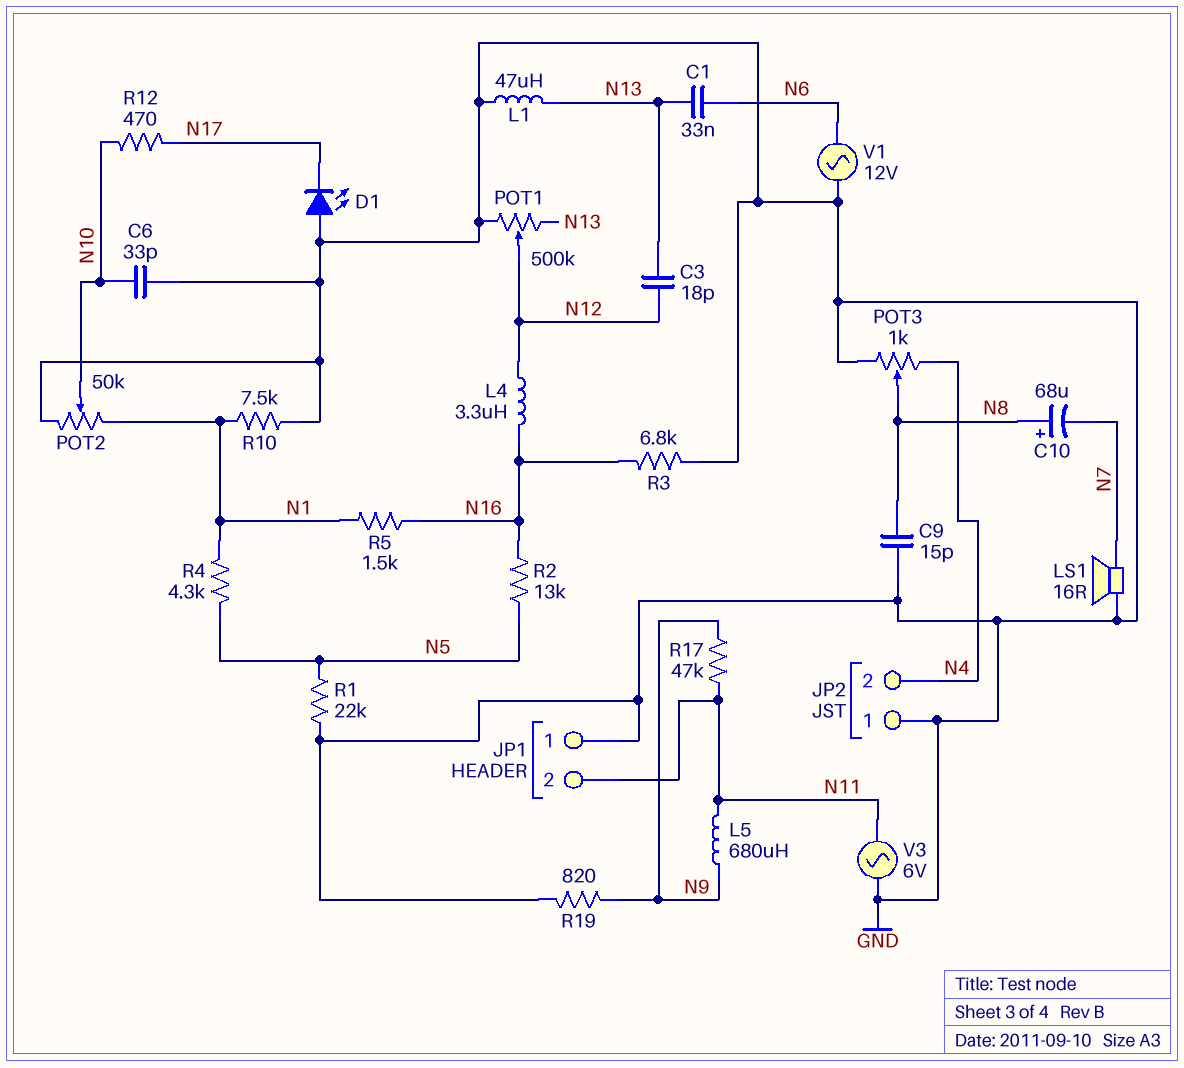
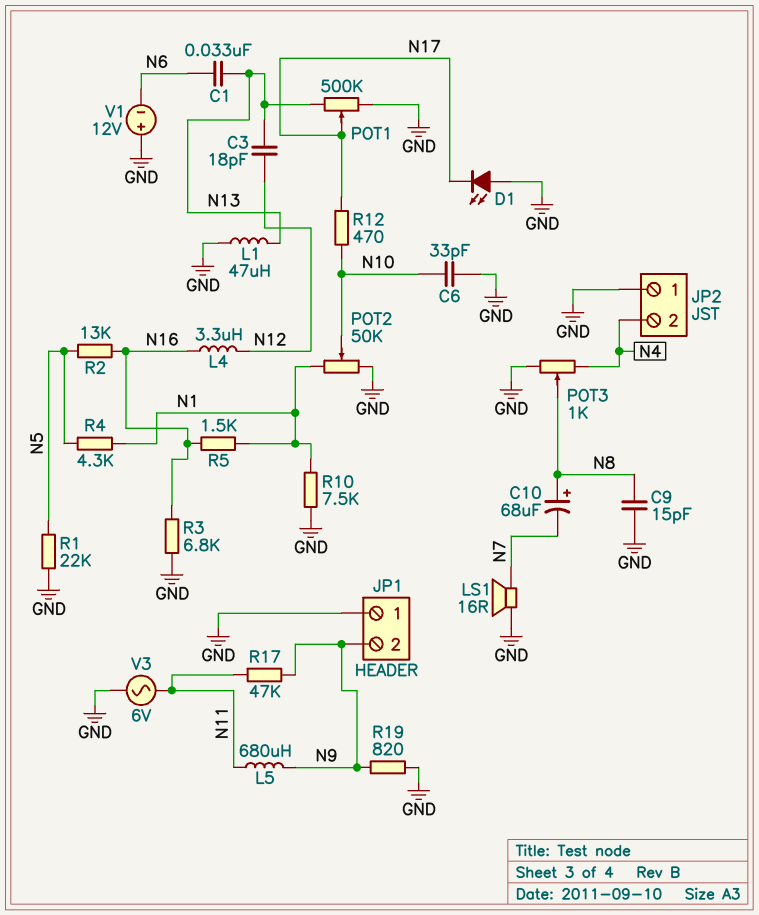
JP1 pin 2: N11 -> N9
POT1: 500k (GND, N13, wiper N12) -> 500k (GND, N13, wiper N17)
V1: AC 12V (GND, N6) -> 12V (plus GND, minus N6)

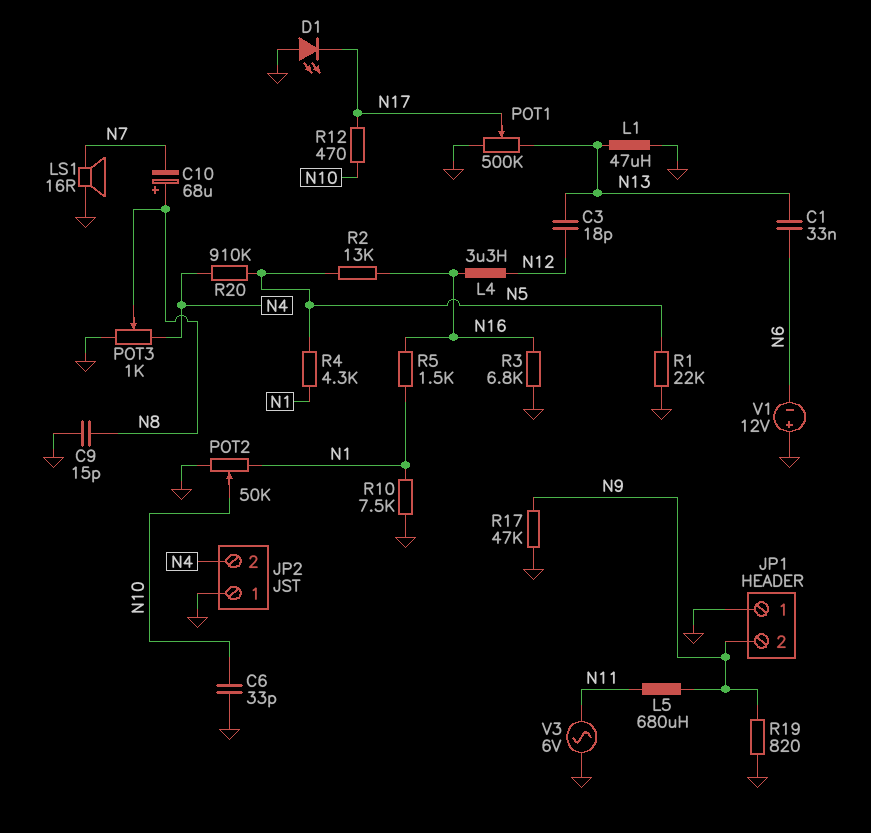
R17: 47k (N9, N11) -> 47k (GND, N9)
R20: none -> 910k (N4, N5)

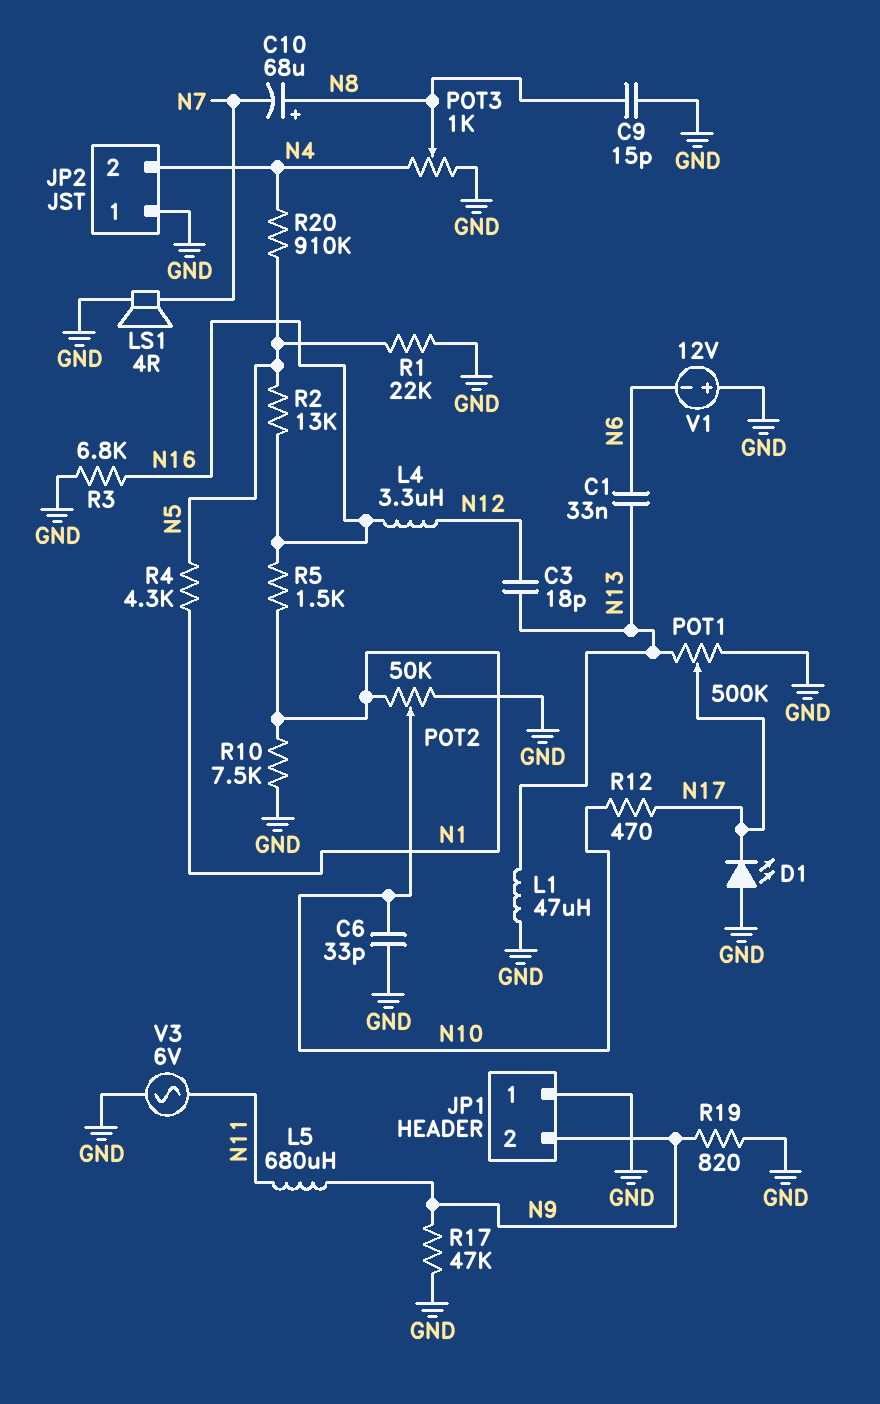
LS1: speaker 16R (GND, N7) -> speaker 4R (GND, N7)

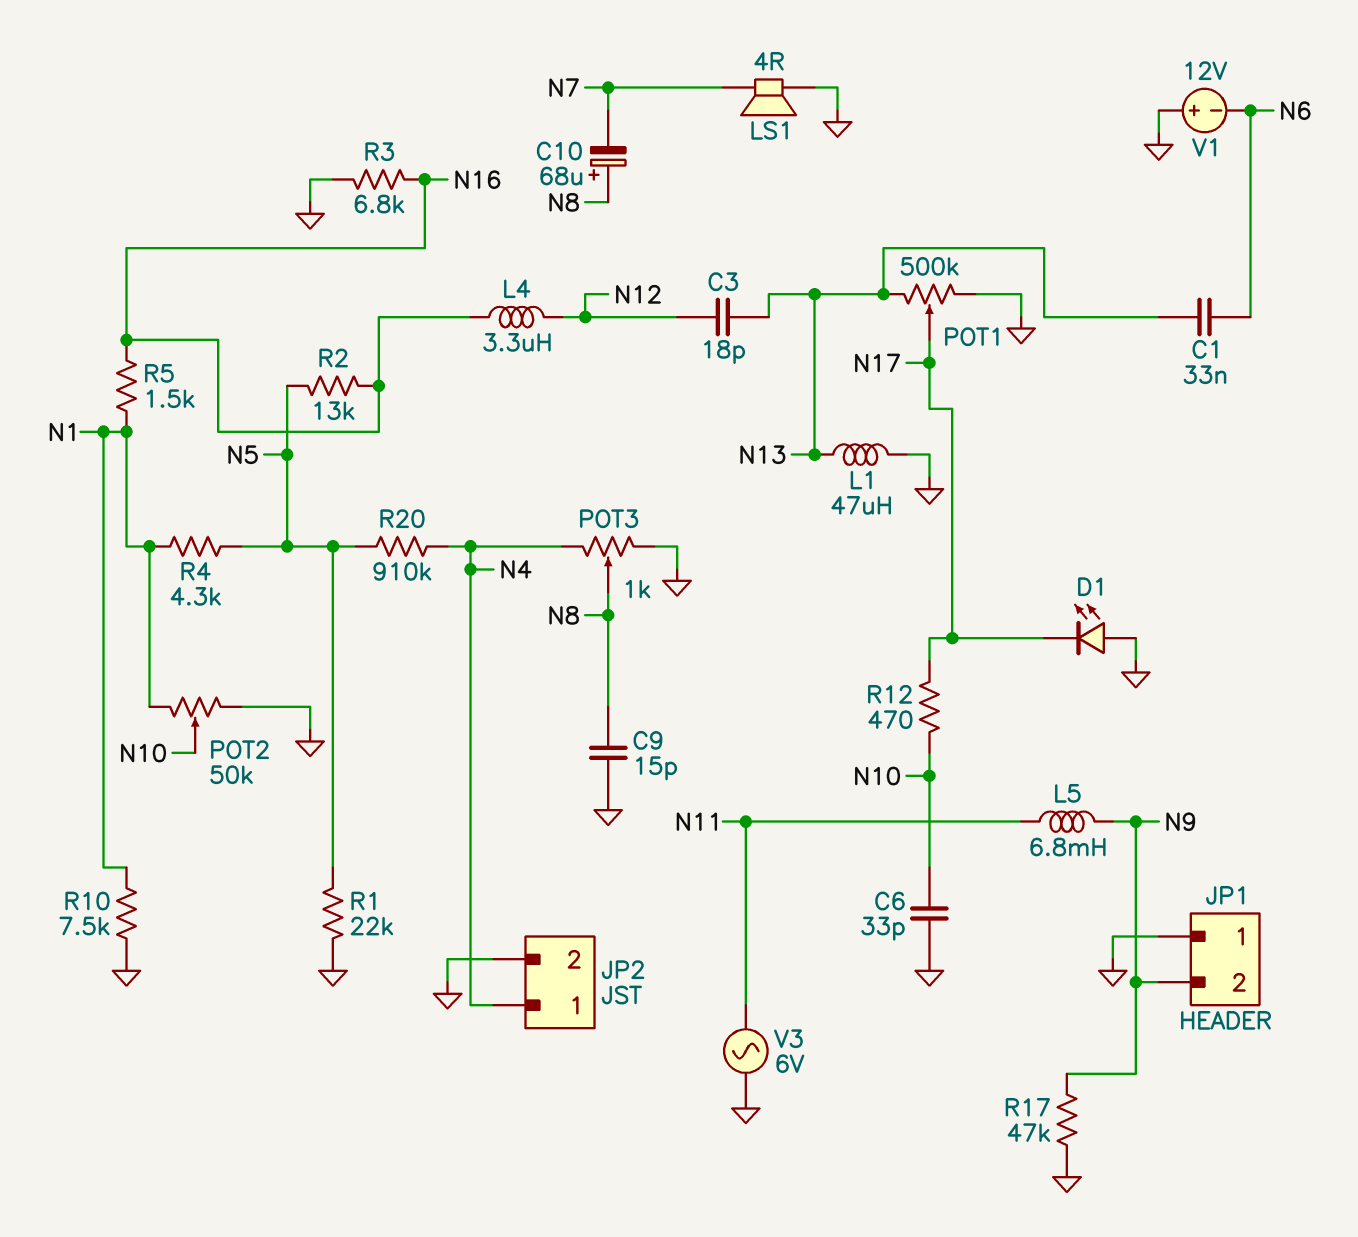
JP2 pin 1: GND -> N4
JP2 pin 2: N4 -> GND
L5: 680uH (N9, N11) -> 6.8mH (N9, N11)
R19: 820 (GND, N9) -> none

